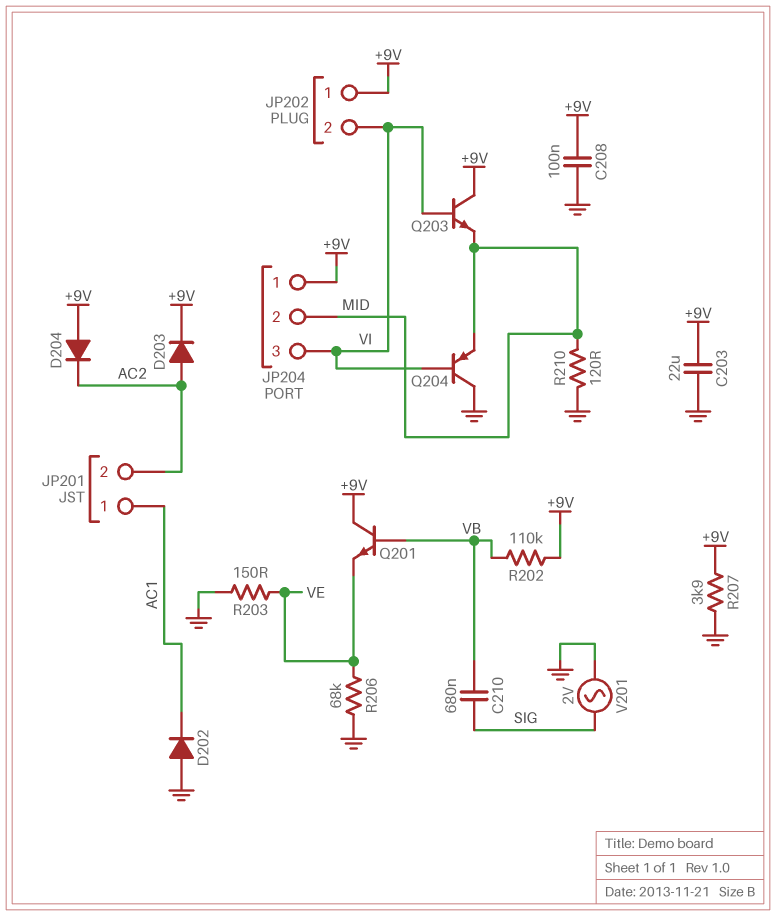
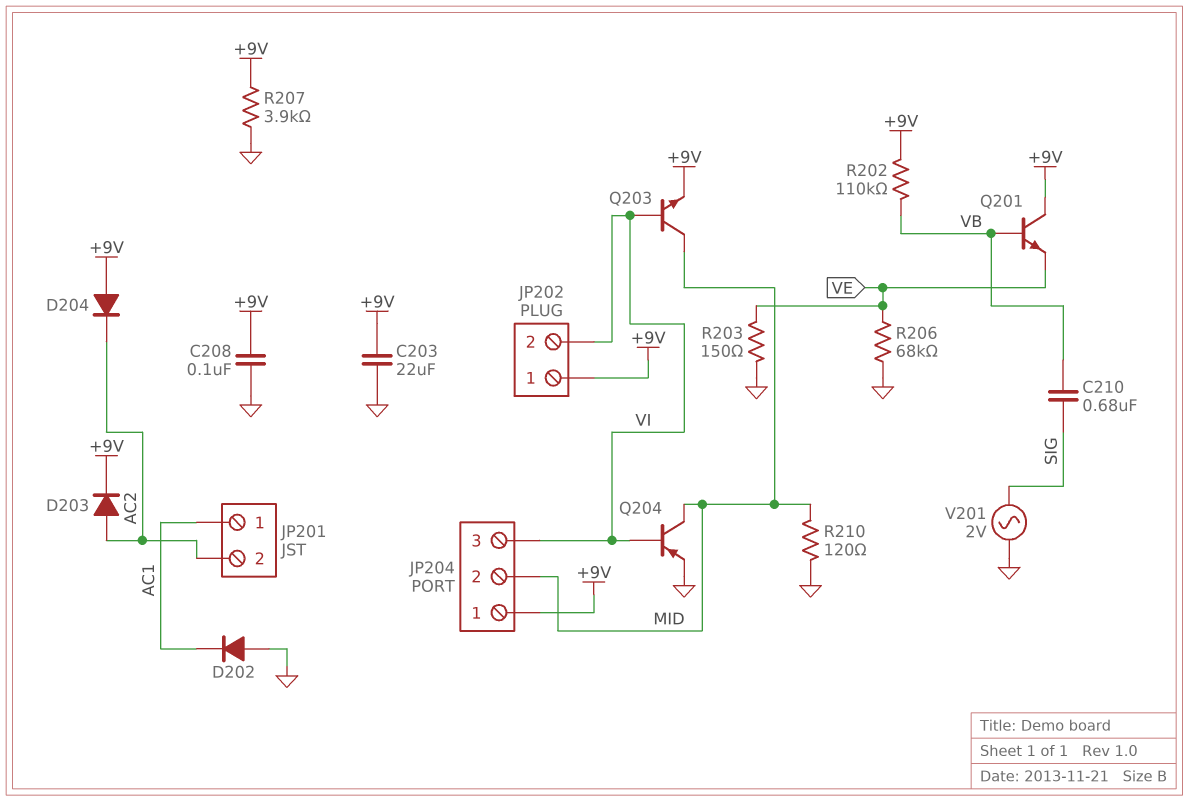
Q203: NPN (B VI, C +9V, E MID) -> NPN (B VI, C MID, E +9V)
Q204: PNP (B VI, C GND, E MID) -> PNP (B VI, C MID, E GND)

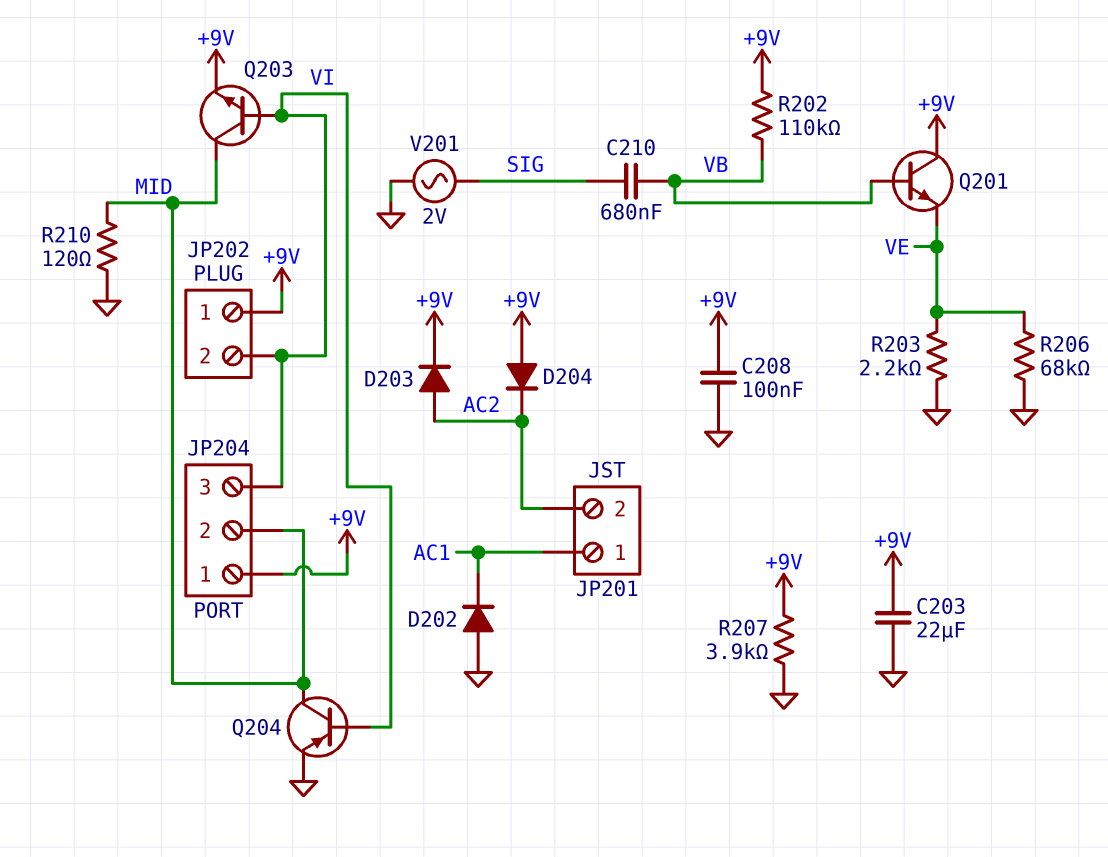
R203: 150 (GND, VE) -> 2.2k (GND, VE)

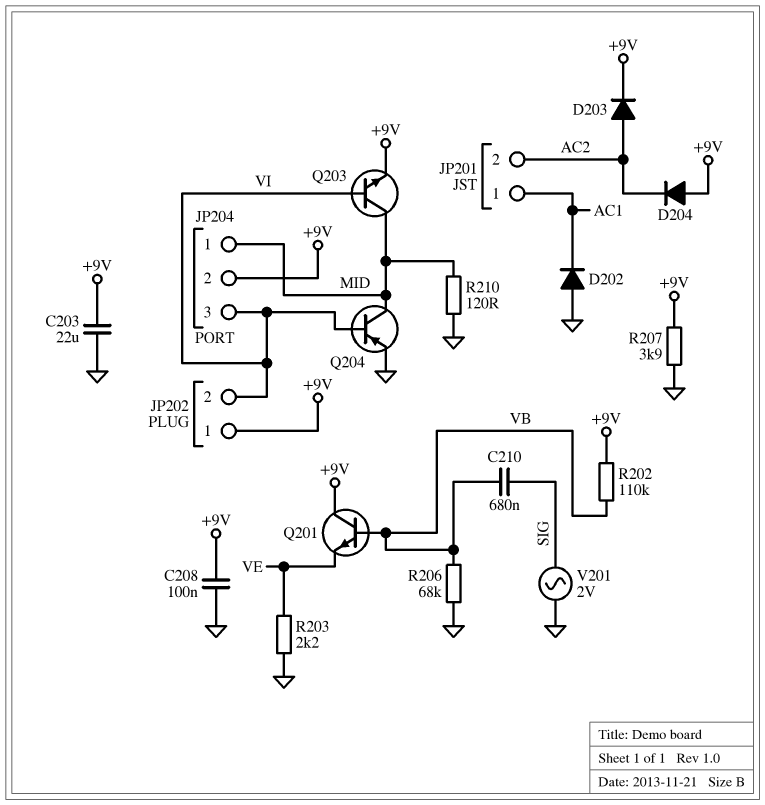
JP204 pin 1: +9V -> MID
JP204 pin 2: MID -> +9V
R206: 68k (GND, VE) -> 68k (GND, VB)

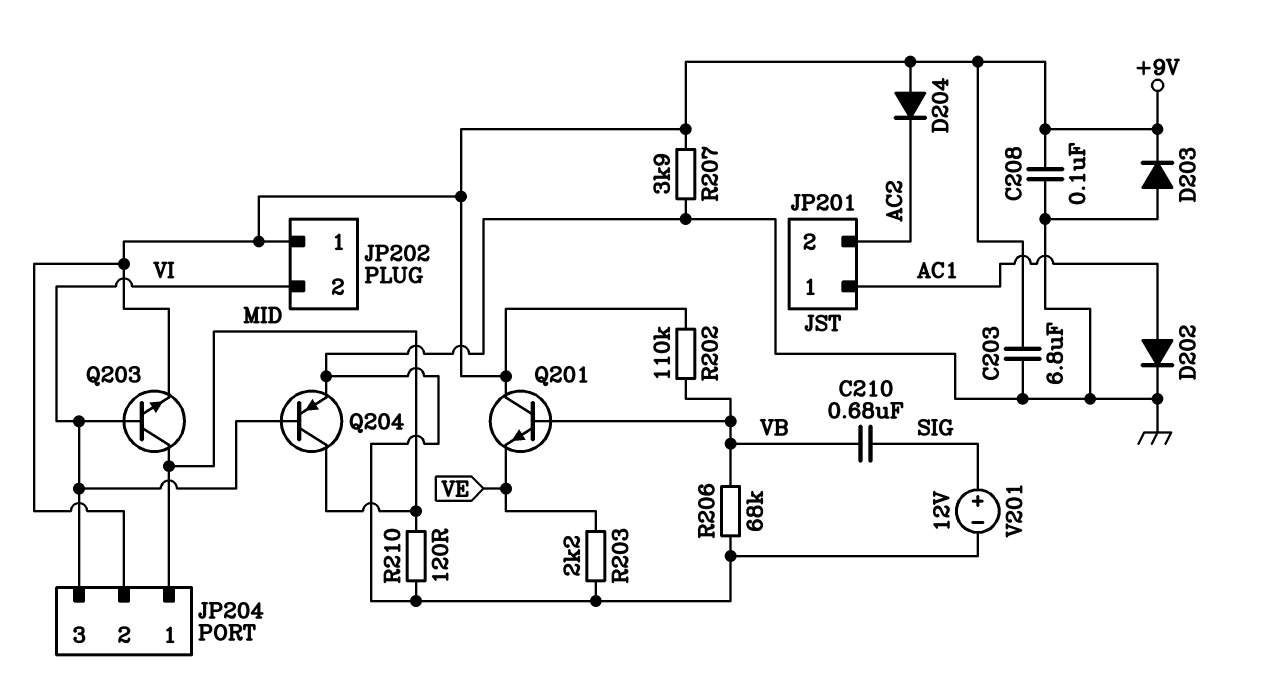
C203: 22uF (+9V, GND) -> 6.8uF (+9V, GND)
D202: diode (A GND, K AC1) -> diode (A AC1, K GND)
D203: diode (A AC2, K +9V) -> diode (A GND, K +9V)
V201: AC 2V (GND, SIG) -> 12V (plus SIG, minus GND)

